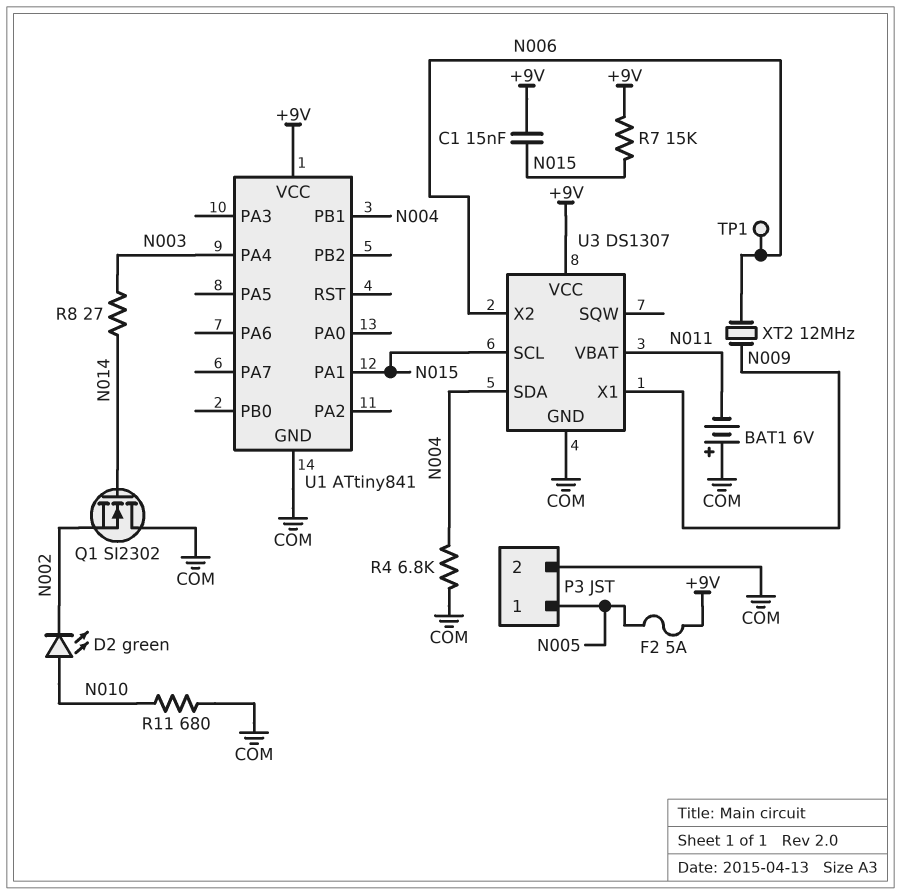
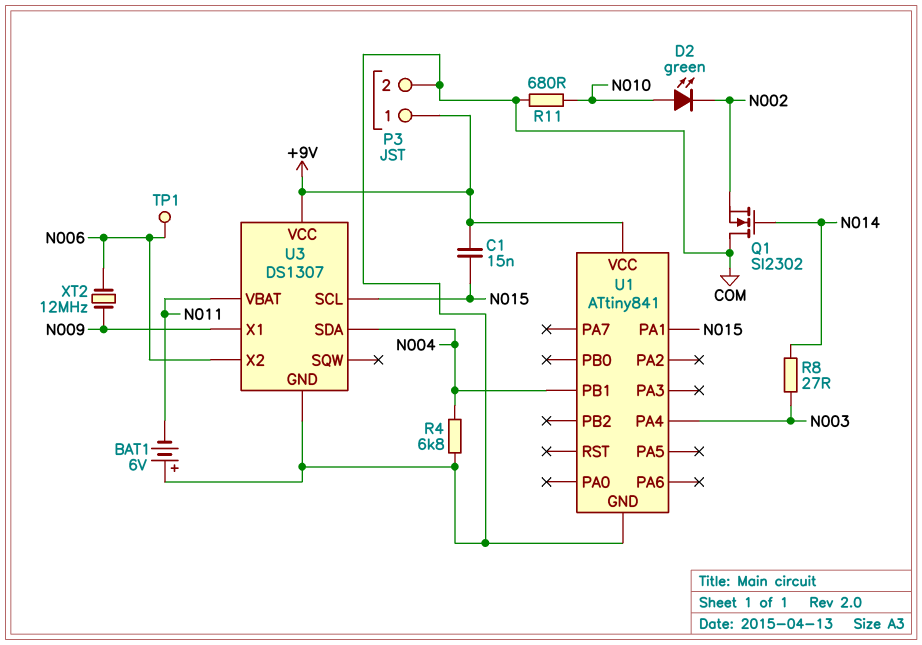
F2: 5A (+9V, N005) -> none
P3 pin 1: N005 -> +9V
R7: 15k (+9V, N015) -> none

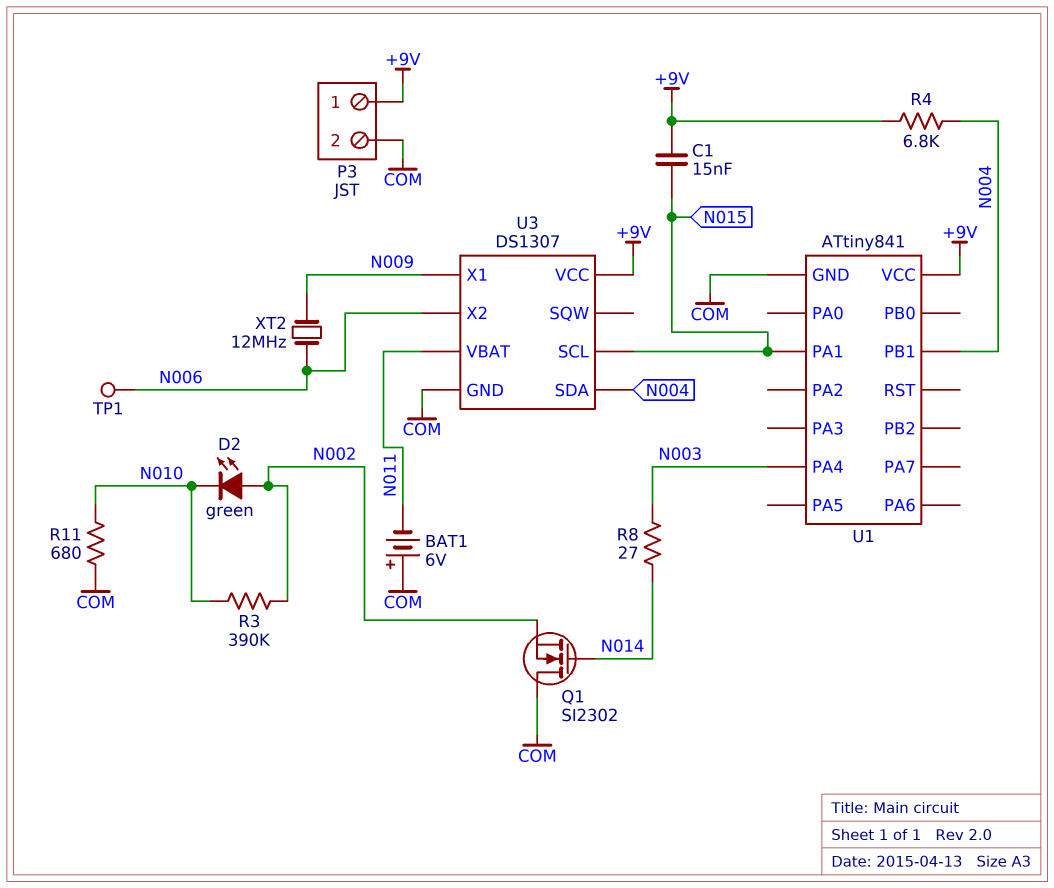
D2: LED green (A N010, K N002) -> LED green (A N002, K N010)
R3: none -> 390k (N002, N010)
R4: 6.8k (COM, N004) -> 6.8k (+9V, N004)

